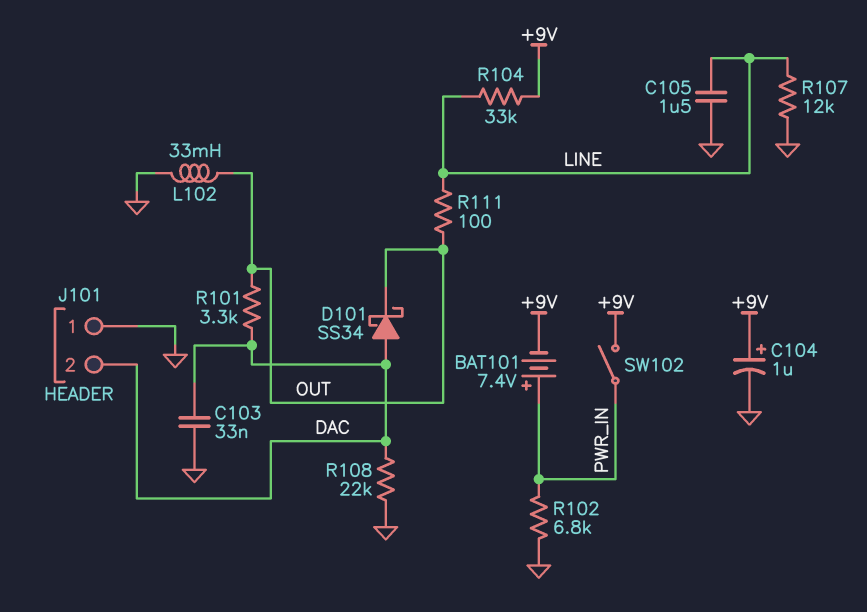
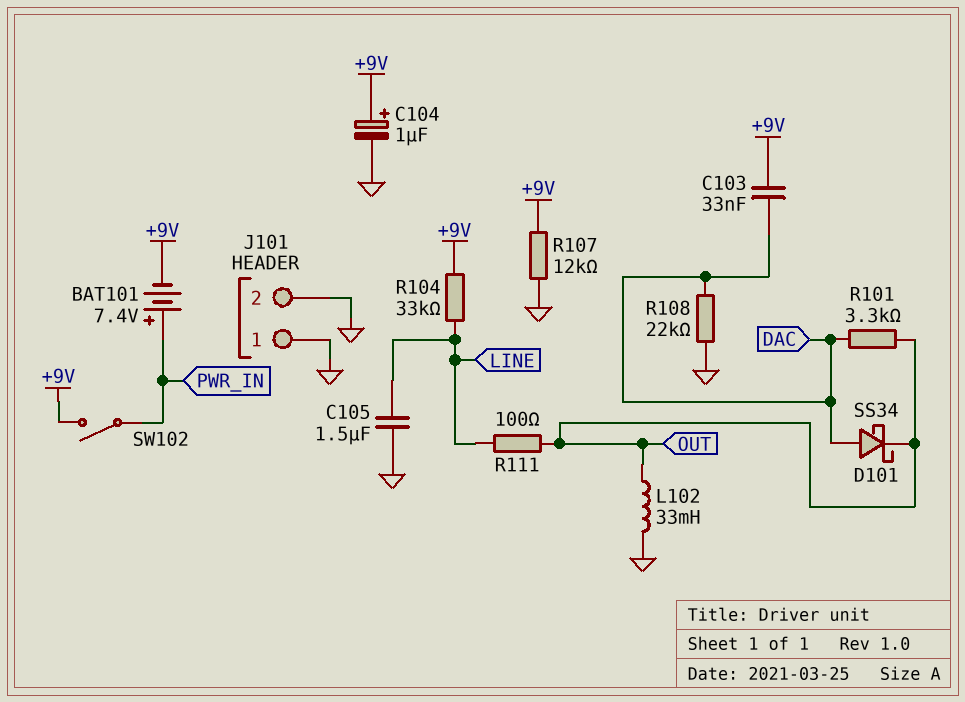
C103: 33nF (DAC, GND) -> 33nF (+9V, DAC)
J101 pin 2: DAC -> GND
R102: 6.8k (GND, PWR_IN) -> none
R107: 12k (GND, LINE) -> 12k (+9V, GND)

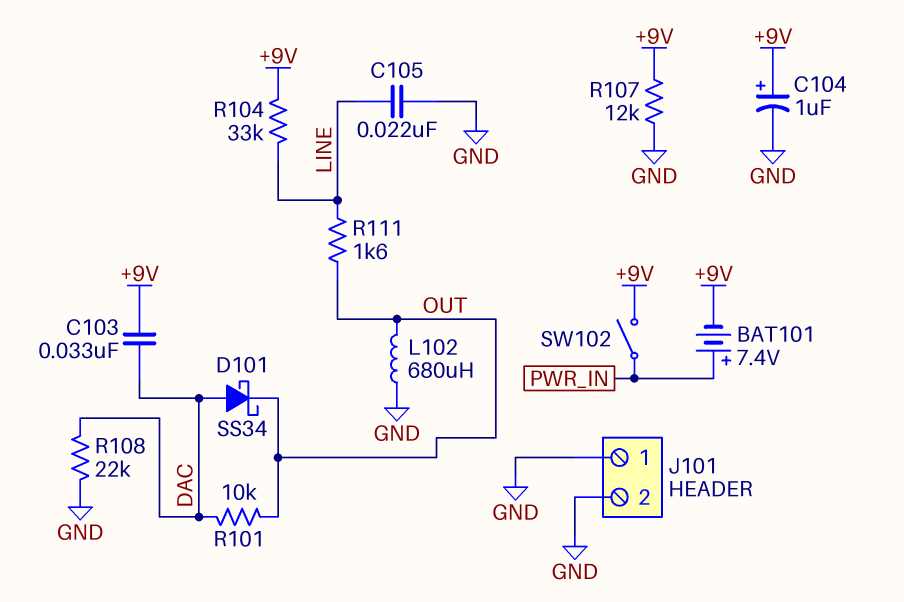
C105: 1.5uF (GND, LINE) -> 22nF (GND, LINE)
L102: 33mH (GND, OUT) -> 680uH (GND, OUT)
R101: 3.3k (DAC, OUT) -> 10k (DAC, OUT)
R111: 100 (LINE, OUT) -> 1.6k (LINE, OUT)

